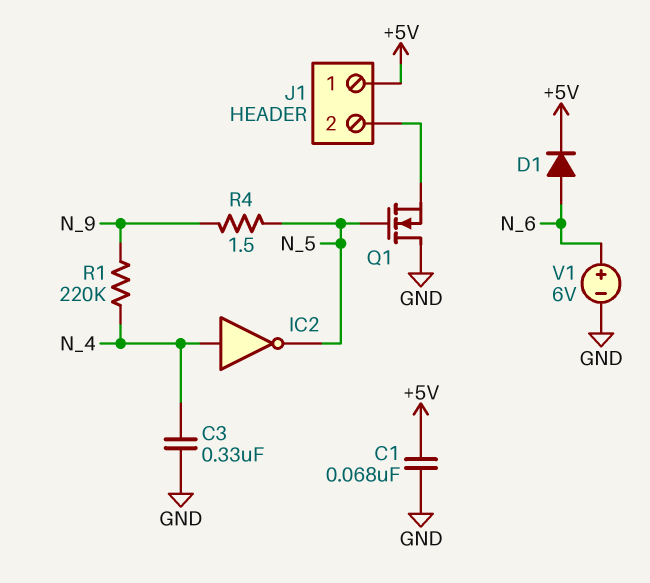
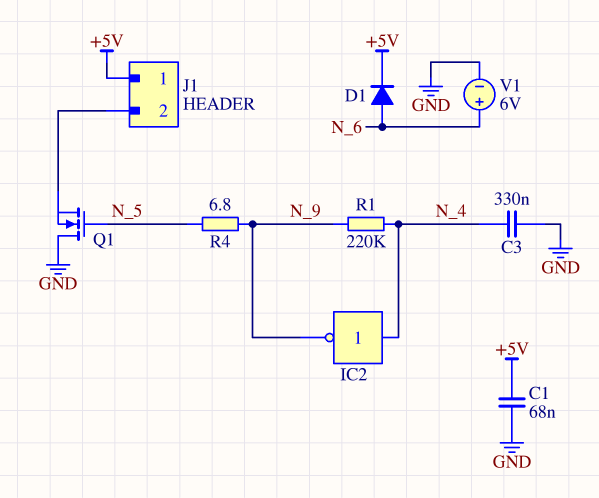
IC2: NOT (in N_4, out N_5) -> NOT (in N_4, out N_9)
R4: 1.5 (N_5, N_9) -> 6.8 (N_5, N_9)

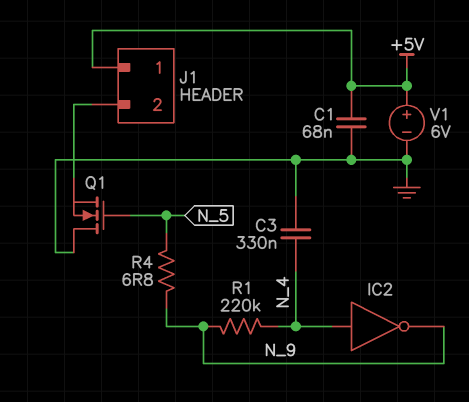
D1: diode (A N_6, K +5V) -> none
V1: 6V (plus N_6, minus GND) -> 6V (plus +5V, minus GND)

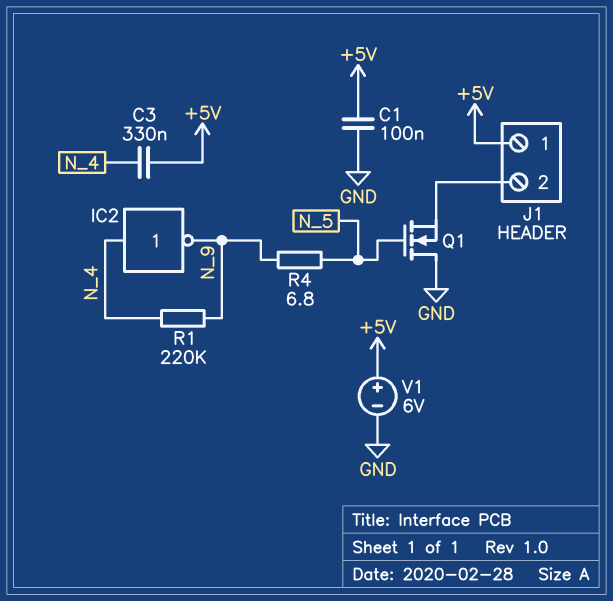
C1: 68nF (+5V, GND) -> 100nF (+5V, GND)
C3: 330nF (GND, N_4) -> 330nF (+5V, N_4)

